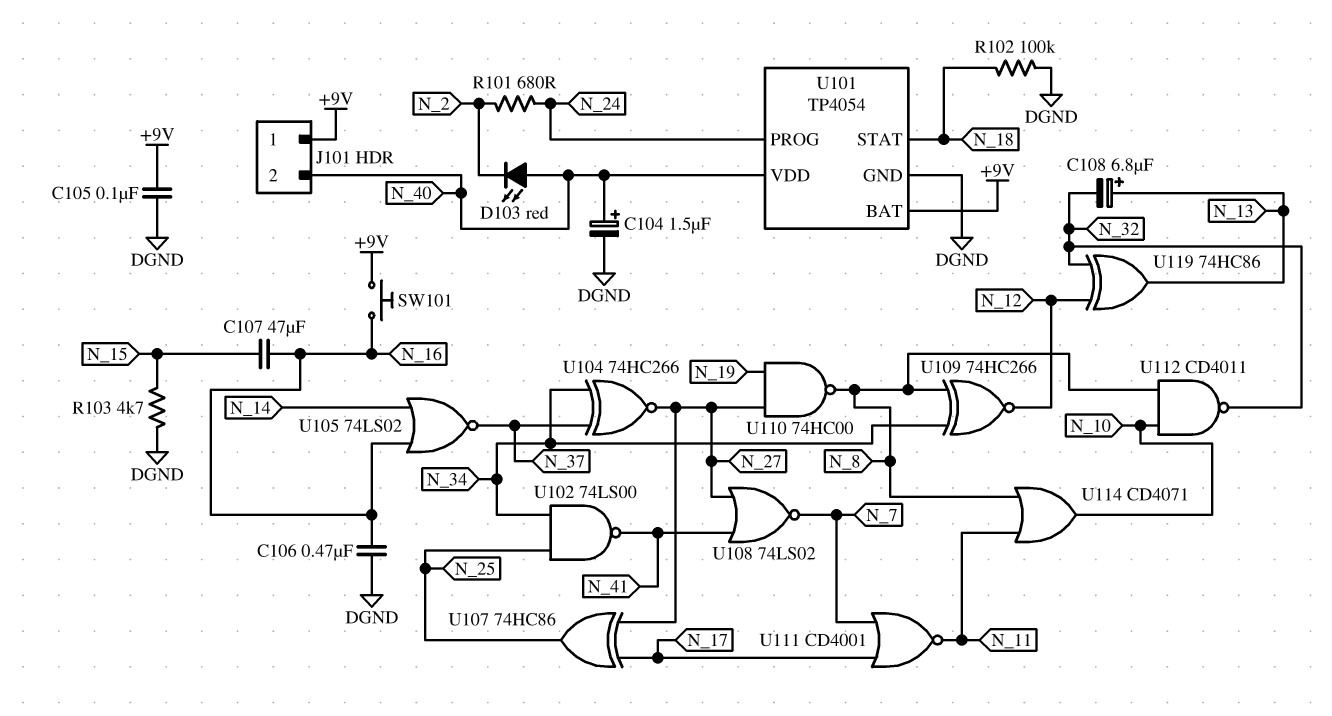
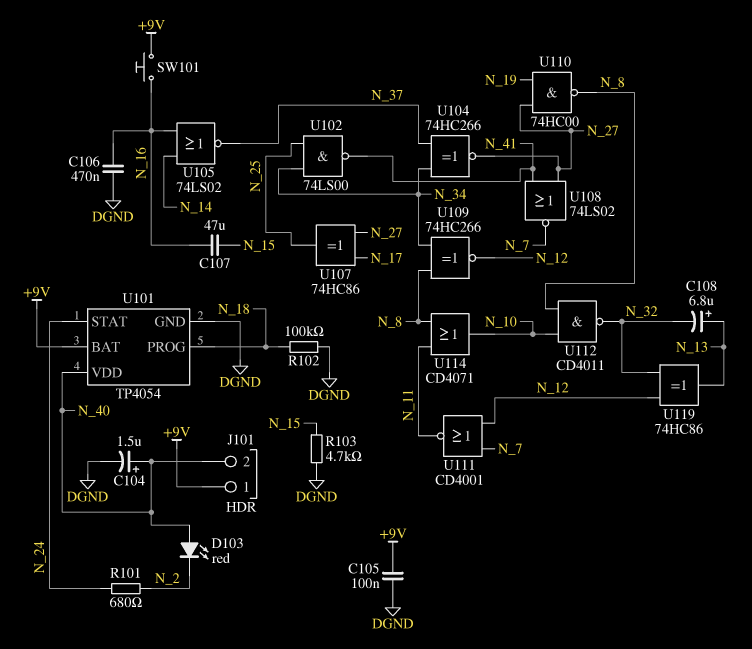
U101 pin PROG: N_24 -> N_18
U101 pin STAT: N_18 -> N_24
U111: NOR CD4001 (in N_7, in N_17, out N_11) -> NOR CD4001 (in N_7, in N_12, out N_11)

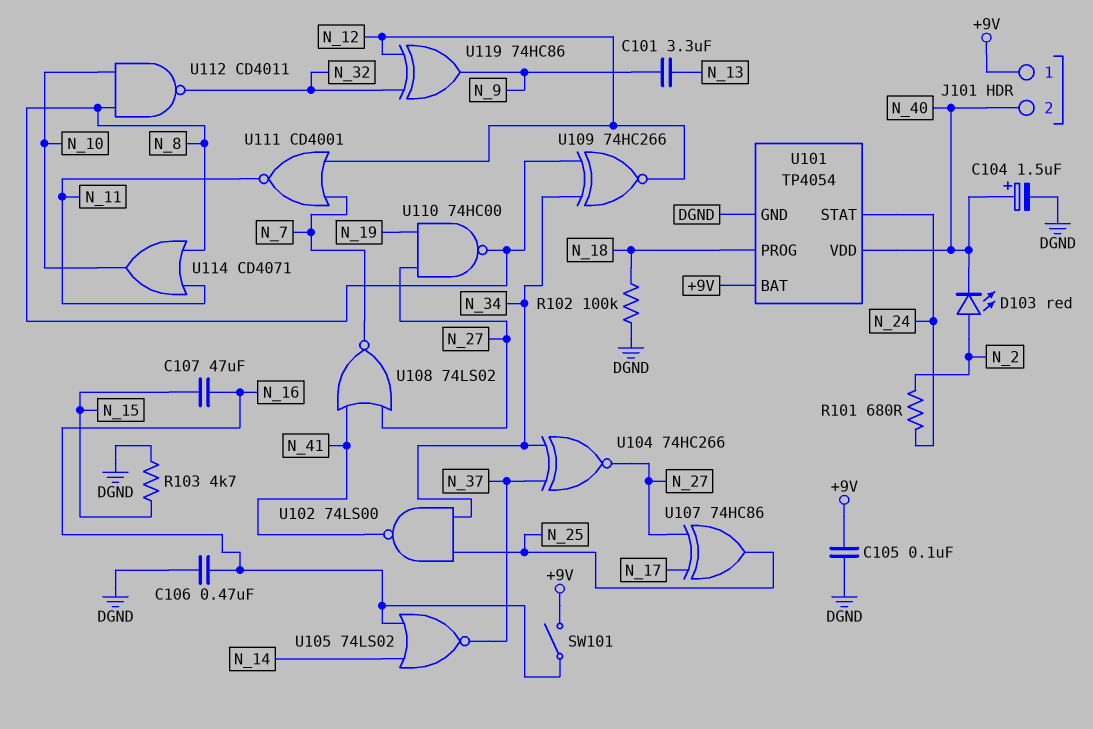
C101: none -> 3.3uF (N_9, N_13)
C108: 6.8uF (plus N_13, minus N_32) -> none
D103: LED red (A N_40, K N_2) -> LED red (A N_2, K N_40)
SW101: button (+9V, N_16) -> switch (+9V, N_16)
U119: XOR 74HC86 (in N_12, in N_32, out N_13) -> XOR 74HC86 (in N_12, in N_32, out N_9)

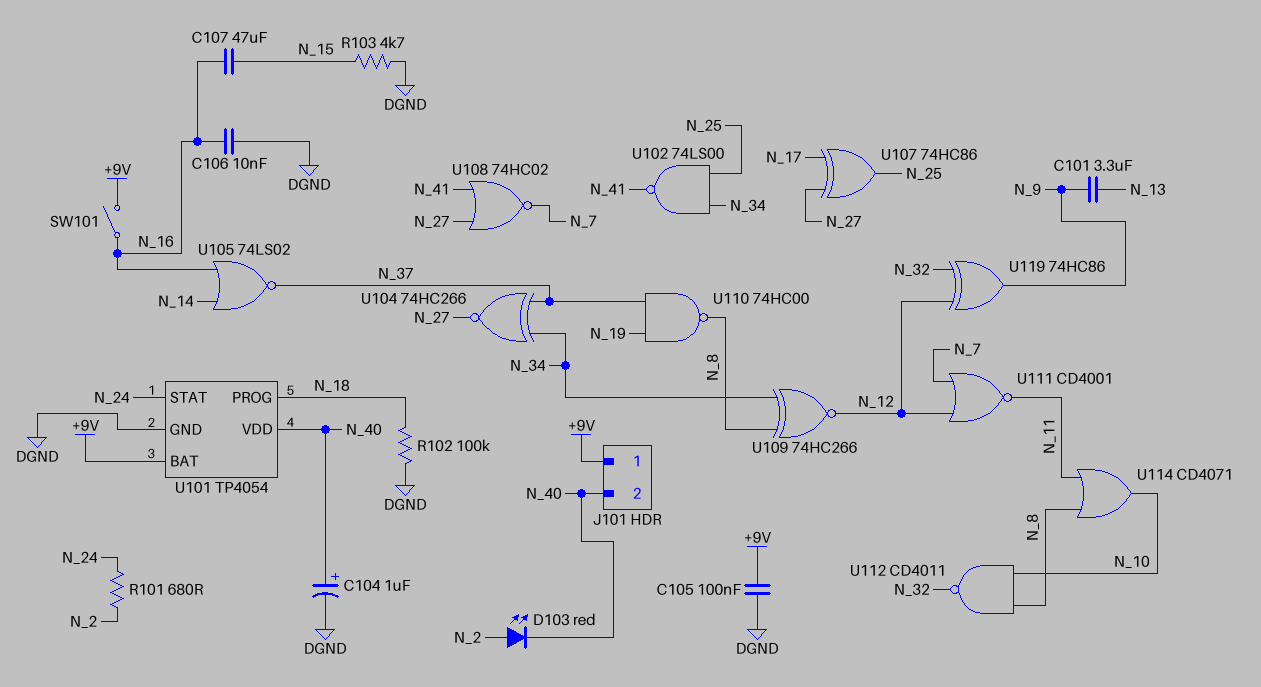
C104: 1.5uF (plus N_40, minus DGND) -> 1uF (plus N_40, minus DGND)
C106: 470nF (DGND, N_16) -> 10nF (DGND, N_16)
U108: NOR 74LS02 (in N_27, in N_41, out N_7) -> NOR 74HC02 (in N_27, in N_41, out N_7)
U110: NAND 74HC00 (in N_19, in N_27, out N_8) -> NAND 74HC00 (in N_19, in N_37, out N_8)

